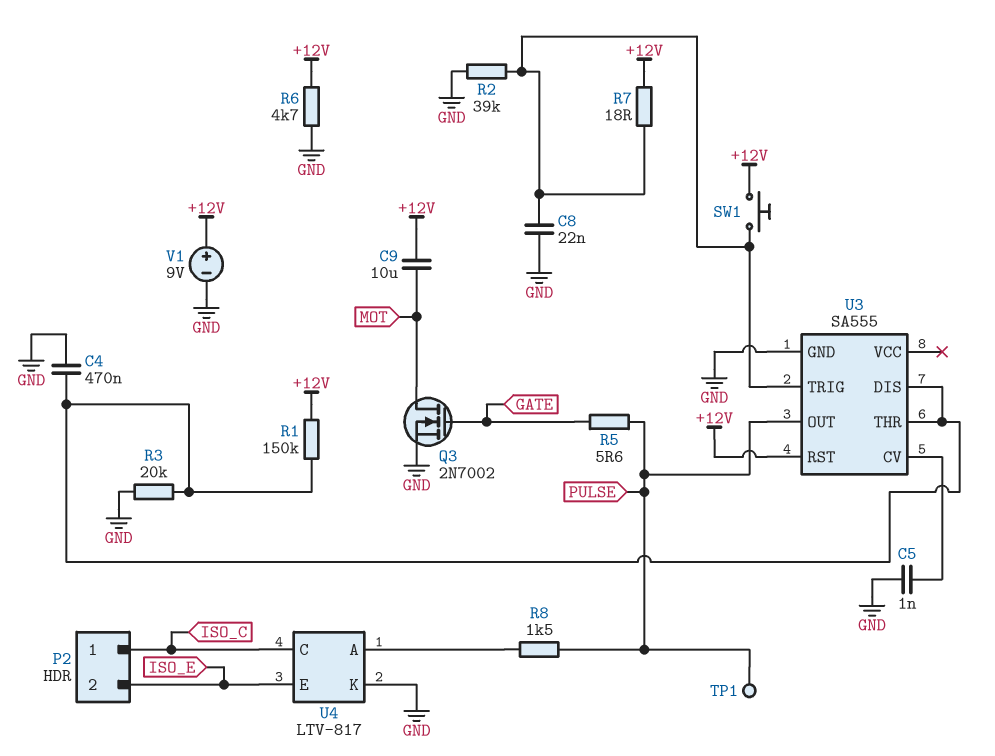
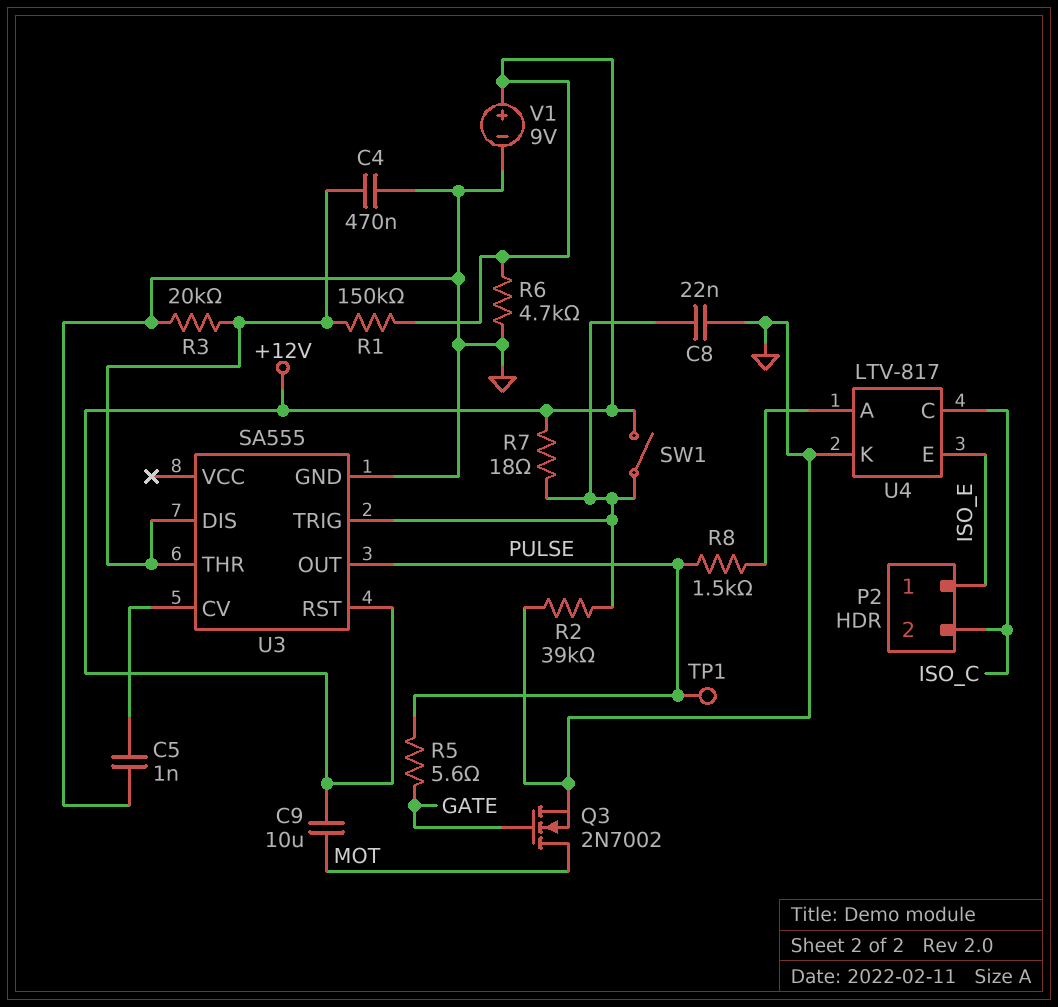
P2 pin 1: ISO_C -> ISO_E
P2 pin 2: ISO_E -> ISO_C
SW1: button (+12V, U3/TRIG) -> switch (+12V, U3/TRIG)

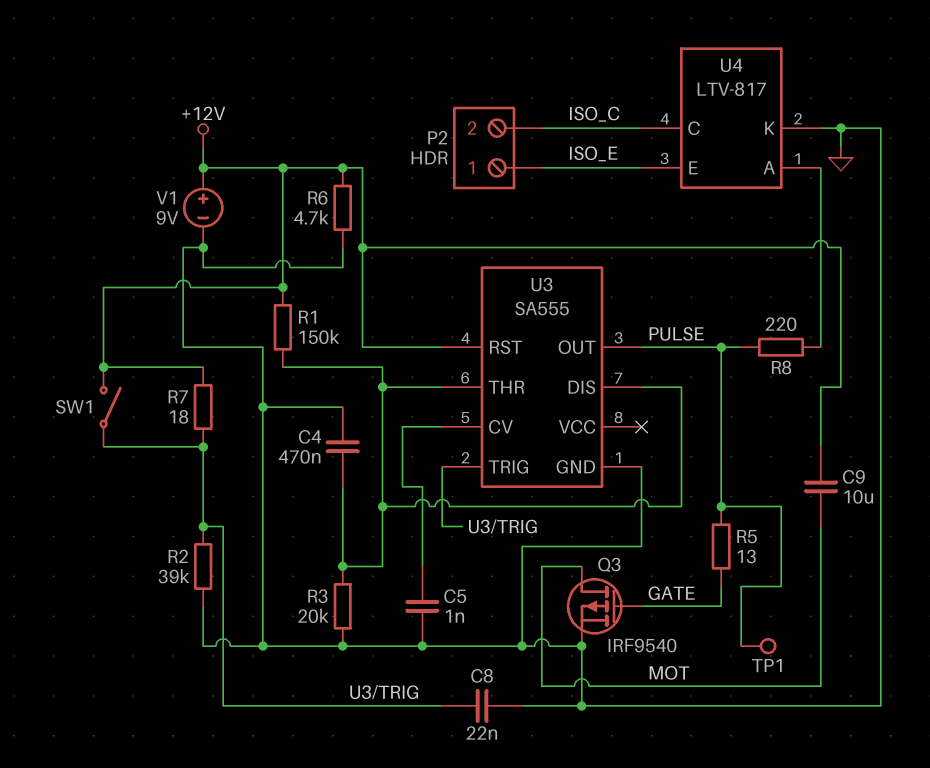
Q3: NMOS 2N7002 (G GATE, D MOT, S GND) -> PMOS IRF9540 (G GATE, D MOT, S GND)
R5: 5.6 (GATE, PULSE) -> 13 (GATE, PULSE)
R8: 1.5k (PULSE, U4/A) -> 220 (PULSE, U4/A)

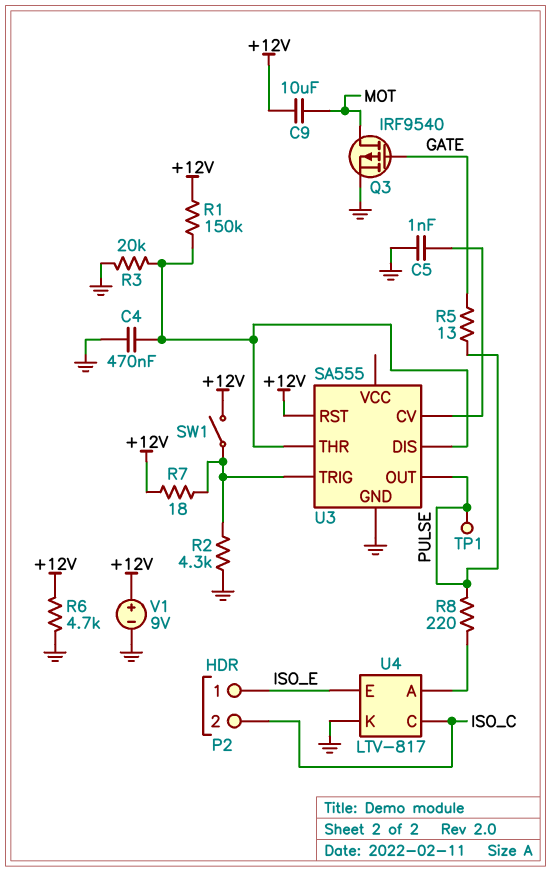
C8: 22nF (GND, U3/TRIG) -> none
R2: 39k (GND, U3/TRIG) -> 4.3k (GND, U3/TRIG)

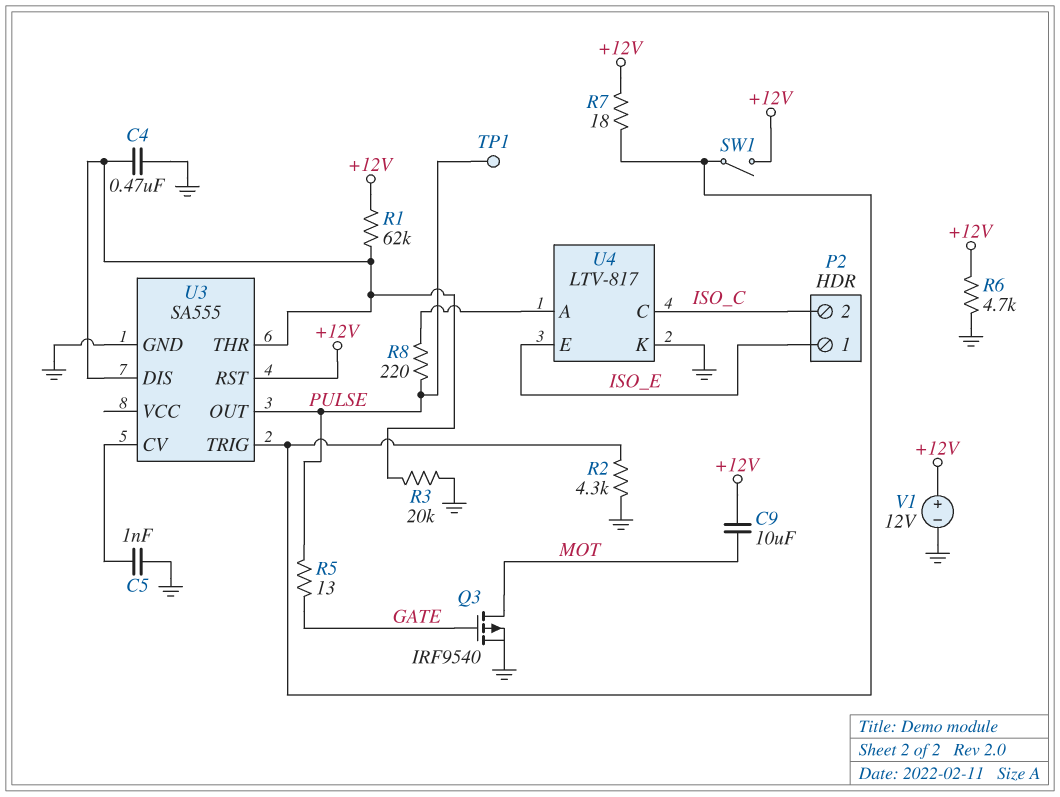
R1: 150k (+12V, U3/DIS) -> 62k (+12V, U3/DIS)
V1: 9V (plus +12V, minus GND) -> 12V (plus +12V, minus GND)

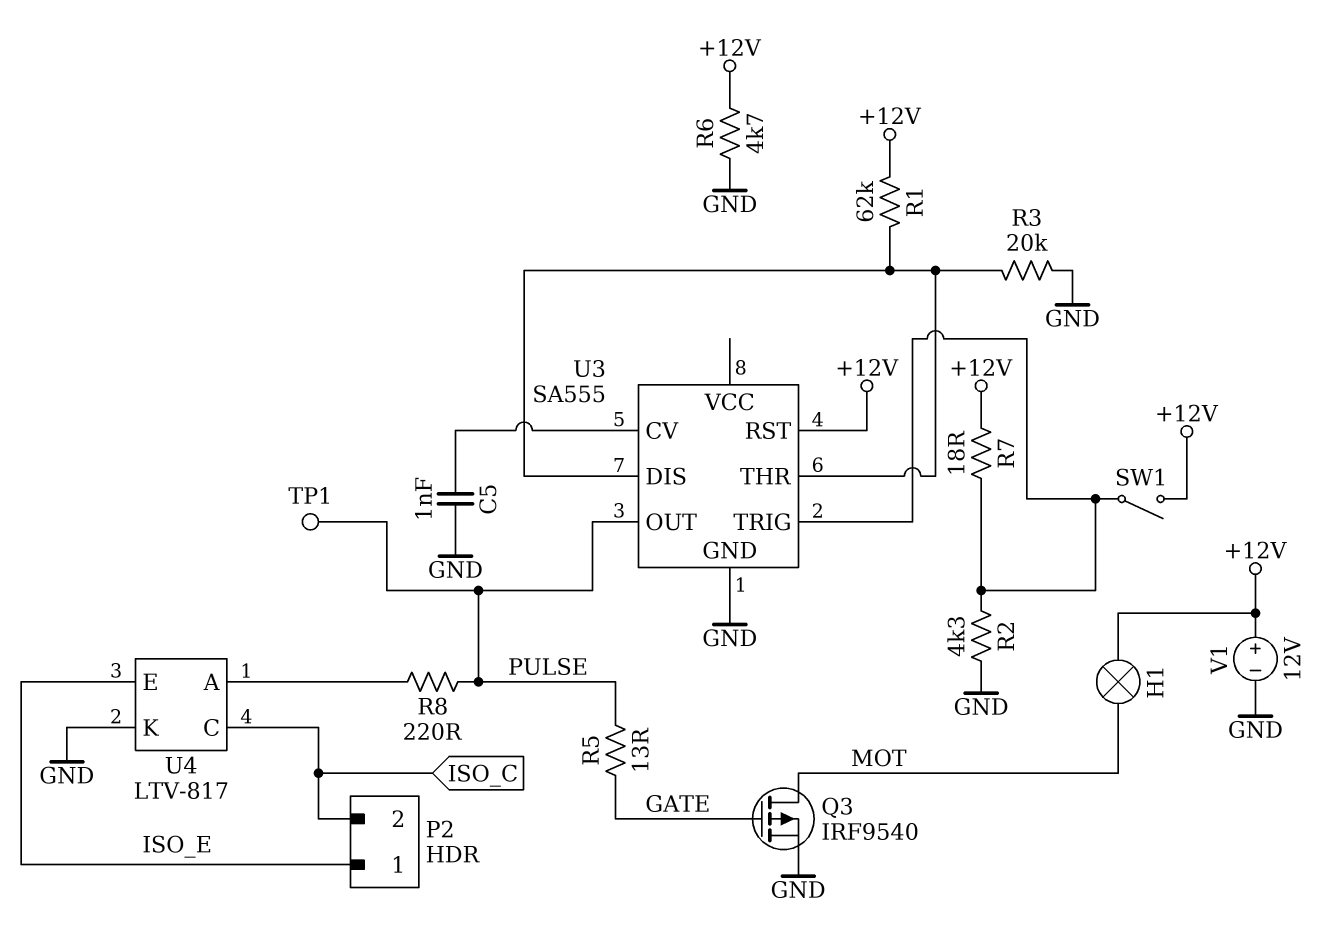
C4: 470nF (GND, U3/DIS) -> none
C9: 10uF (+12V, MOT) -> none
H1: none -> lamp (+12V, MOT)

